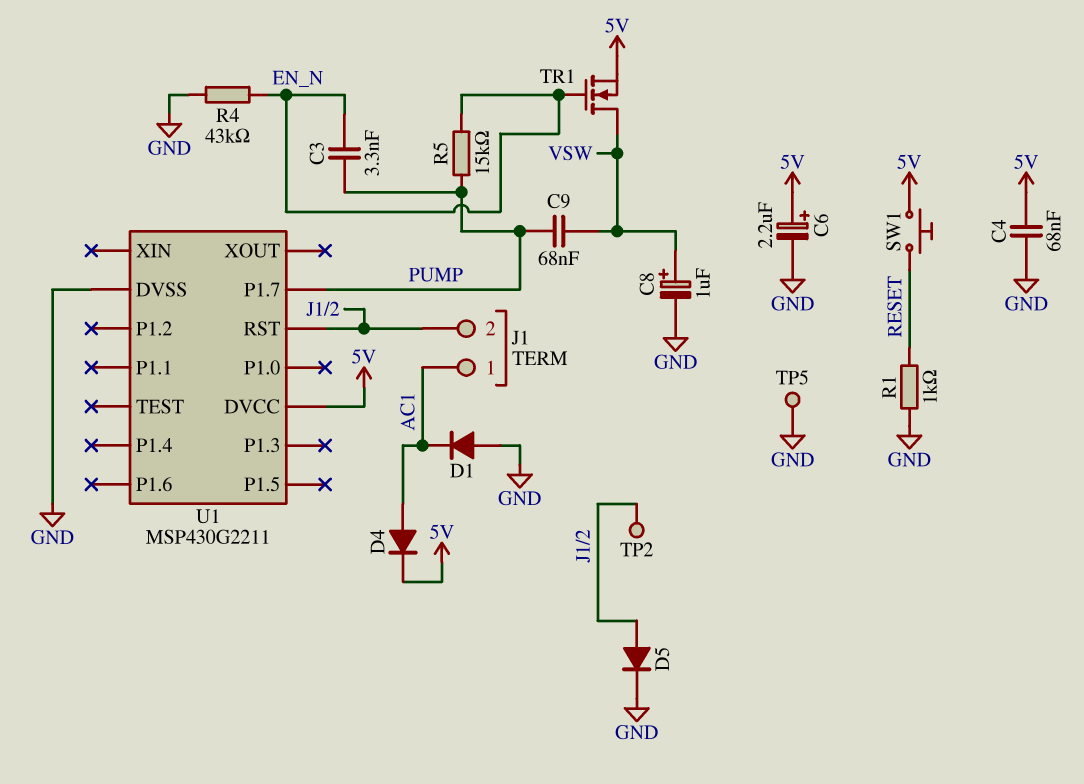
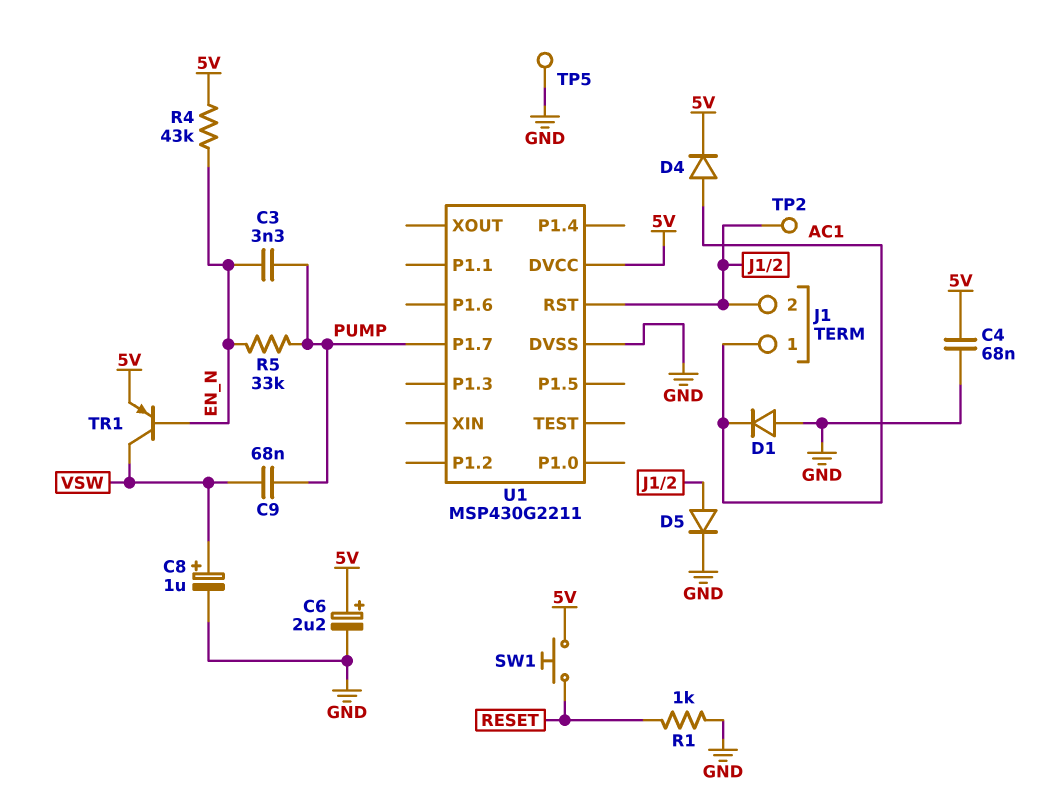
R4: 43k (EN_N, GND) -> 43k (5V, EN_N)
R5: 15k (EN_N, PUMP) -> 33k (EN_N, PUMP)
TR1: NMOS (G EN_N, D VSW, S 5V) -> PNP (B EN_N, C VSW, E 5V)

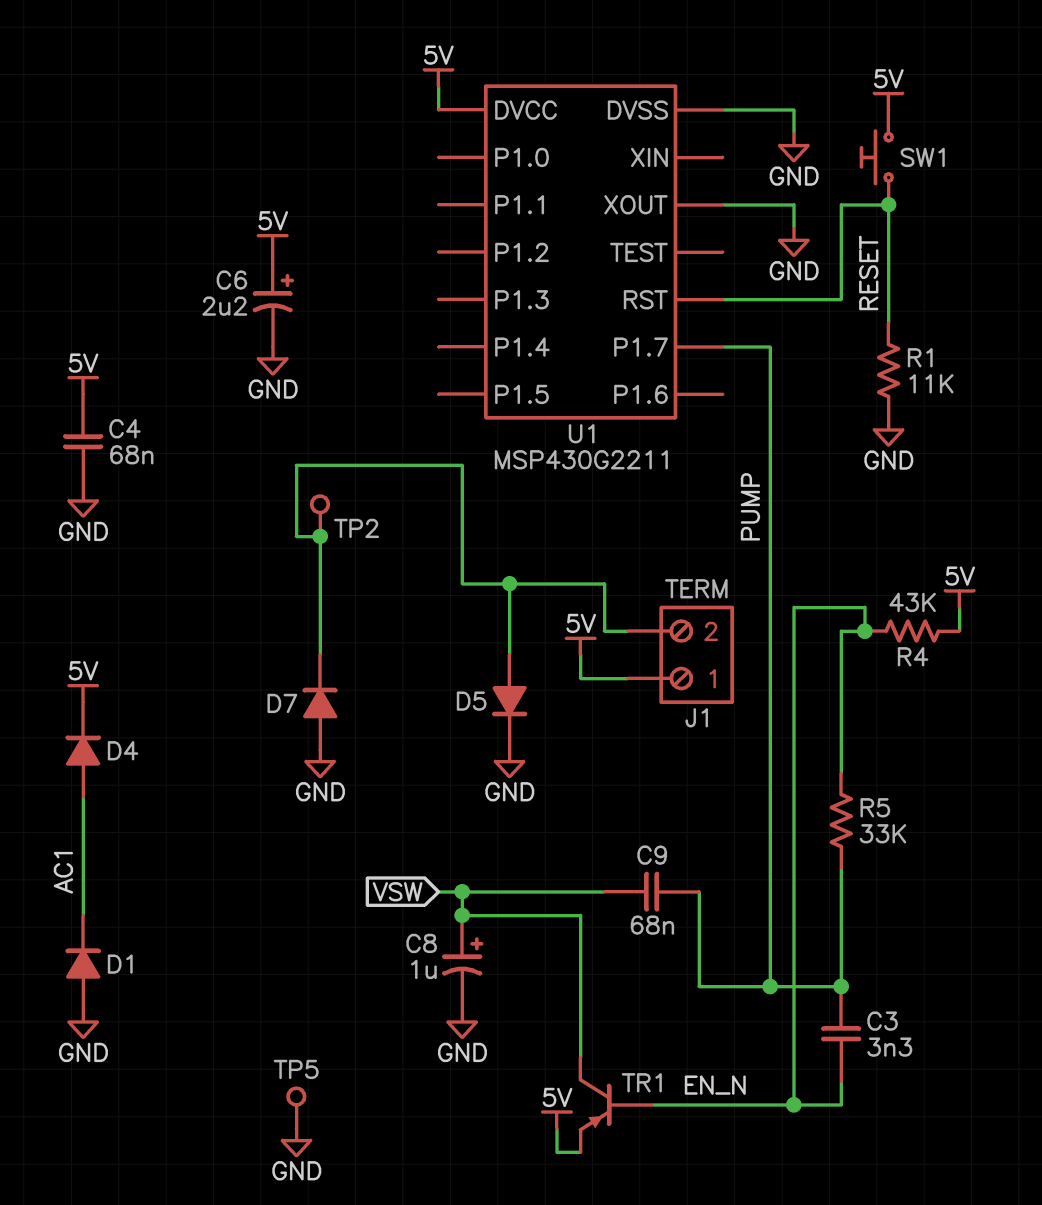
D7: none -> diode (A GND, K J1/2)
J1 pin 1: AC1 -> 5V
R1: 1k (GND, RESET) -> 11k (GND, RESET)
U1 pin RST: J1/2 -> RESET
U1 pin XOUT: none -> GND

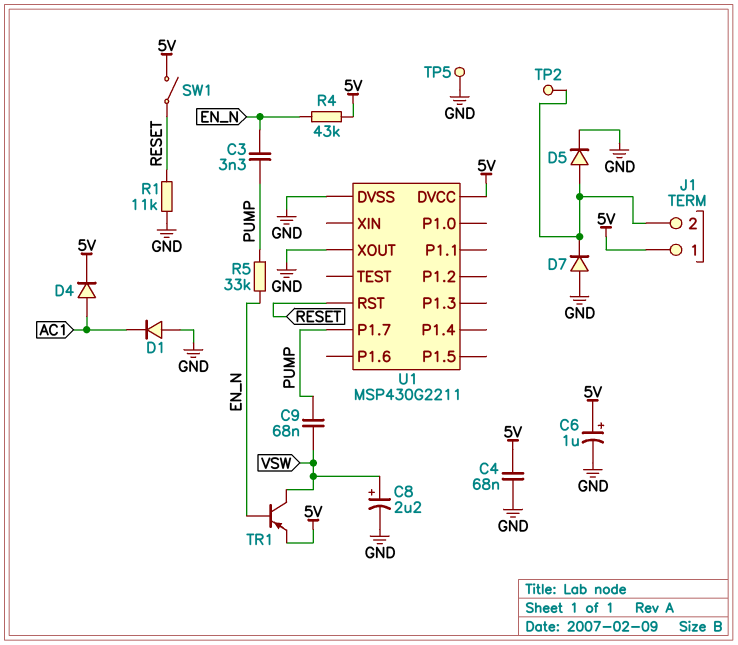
C6: 2.2uF (plus 5V, minus GND) -> 1uF (plus 5V, minus GND)
C8: 1uF (plus VSW, minus GND) -> 2.2uF (plus VSW, minus GND)
SW1: button (5V, RESET) -> switch (5V, RESET)

